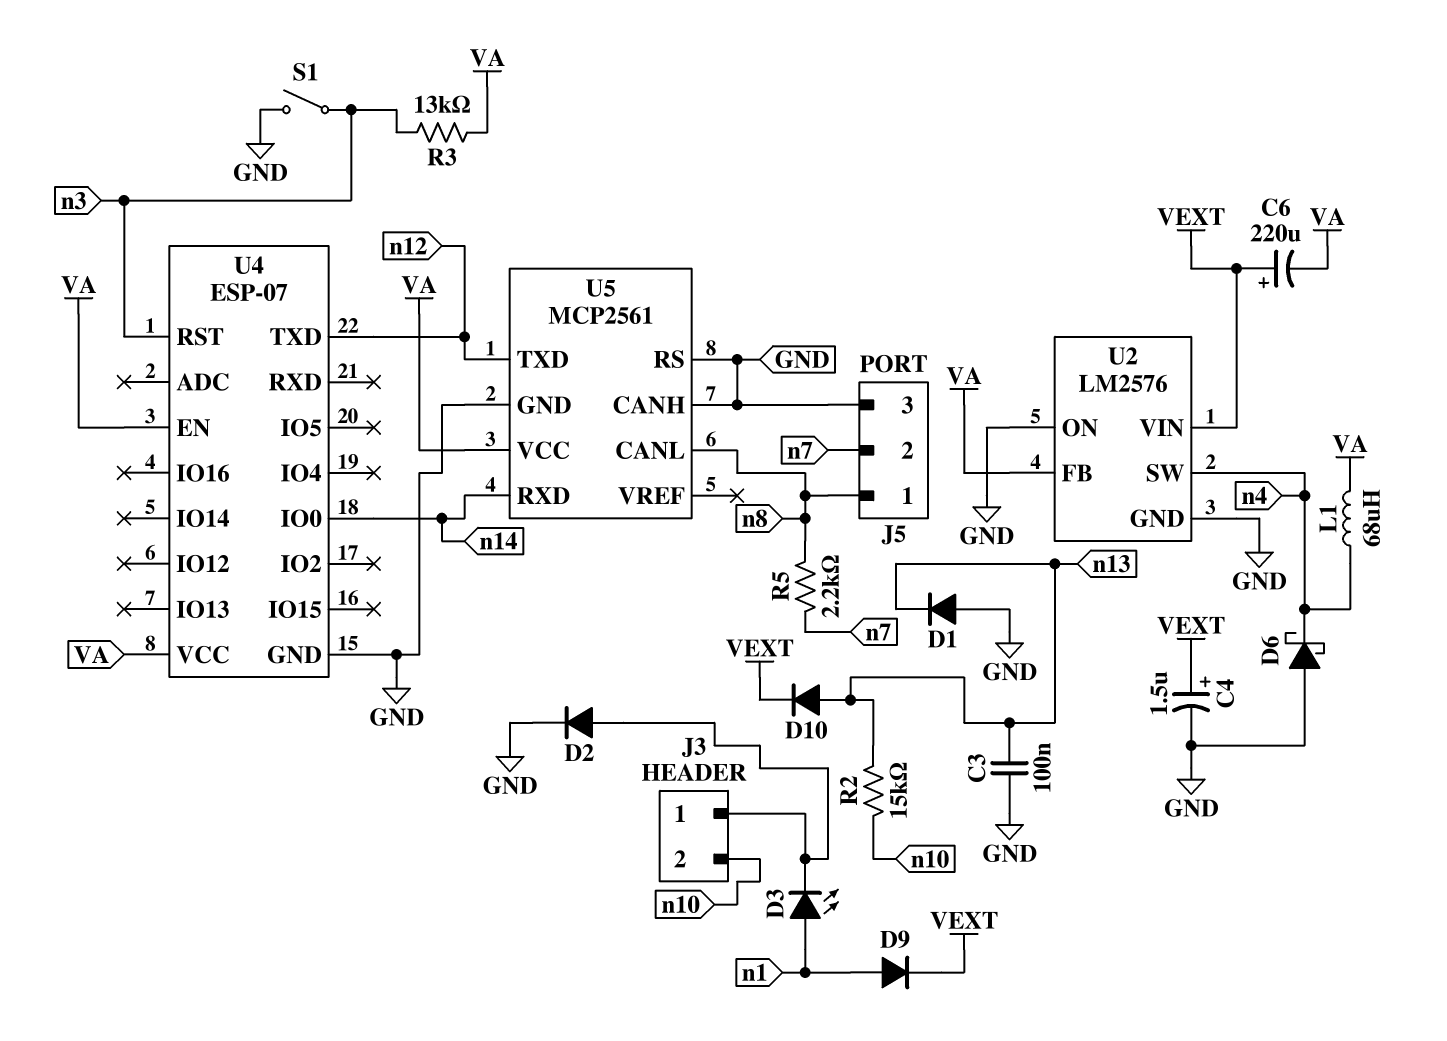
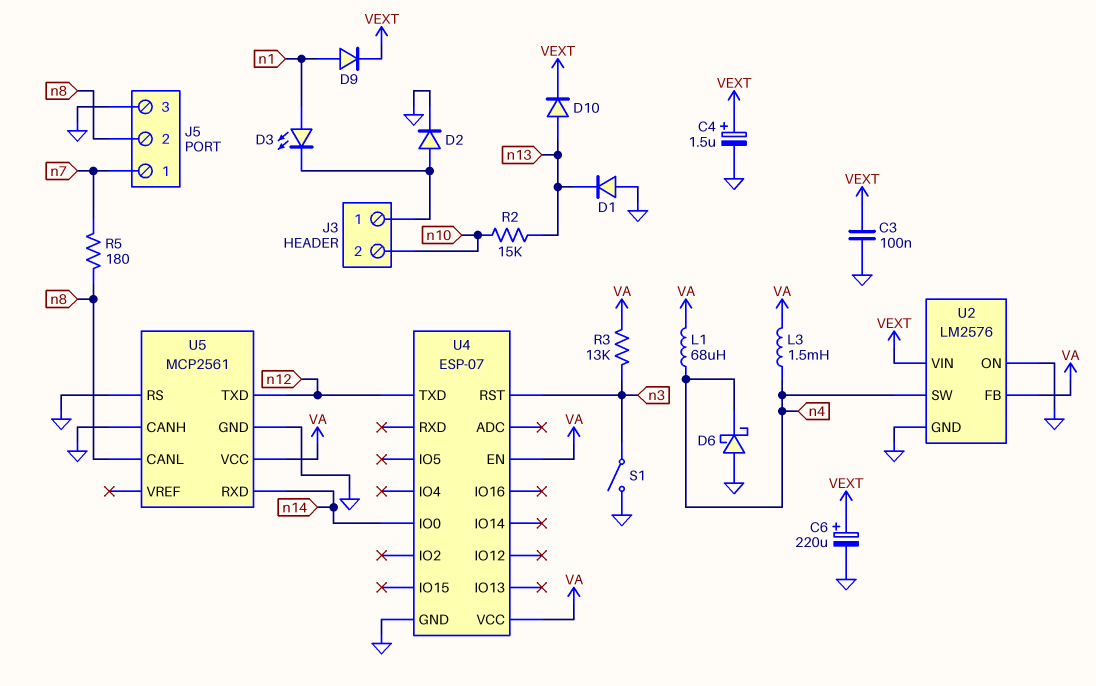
C3: 100nF (GND, n13) -> 100nF (GND, VEXT)
C6: 220uF (plus VEXT, minus VA) -> 220uF (plus VEXT, minus GND)
J5 pin 1: n8 -> n7
J5 pin 2: n7 -> n8
L3: none -> 1.5mH (VA, n4)
R5: 2.2k (n7, n8) -> 180 (n7, n8)

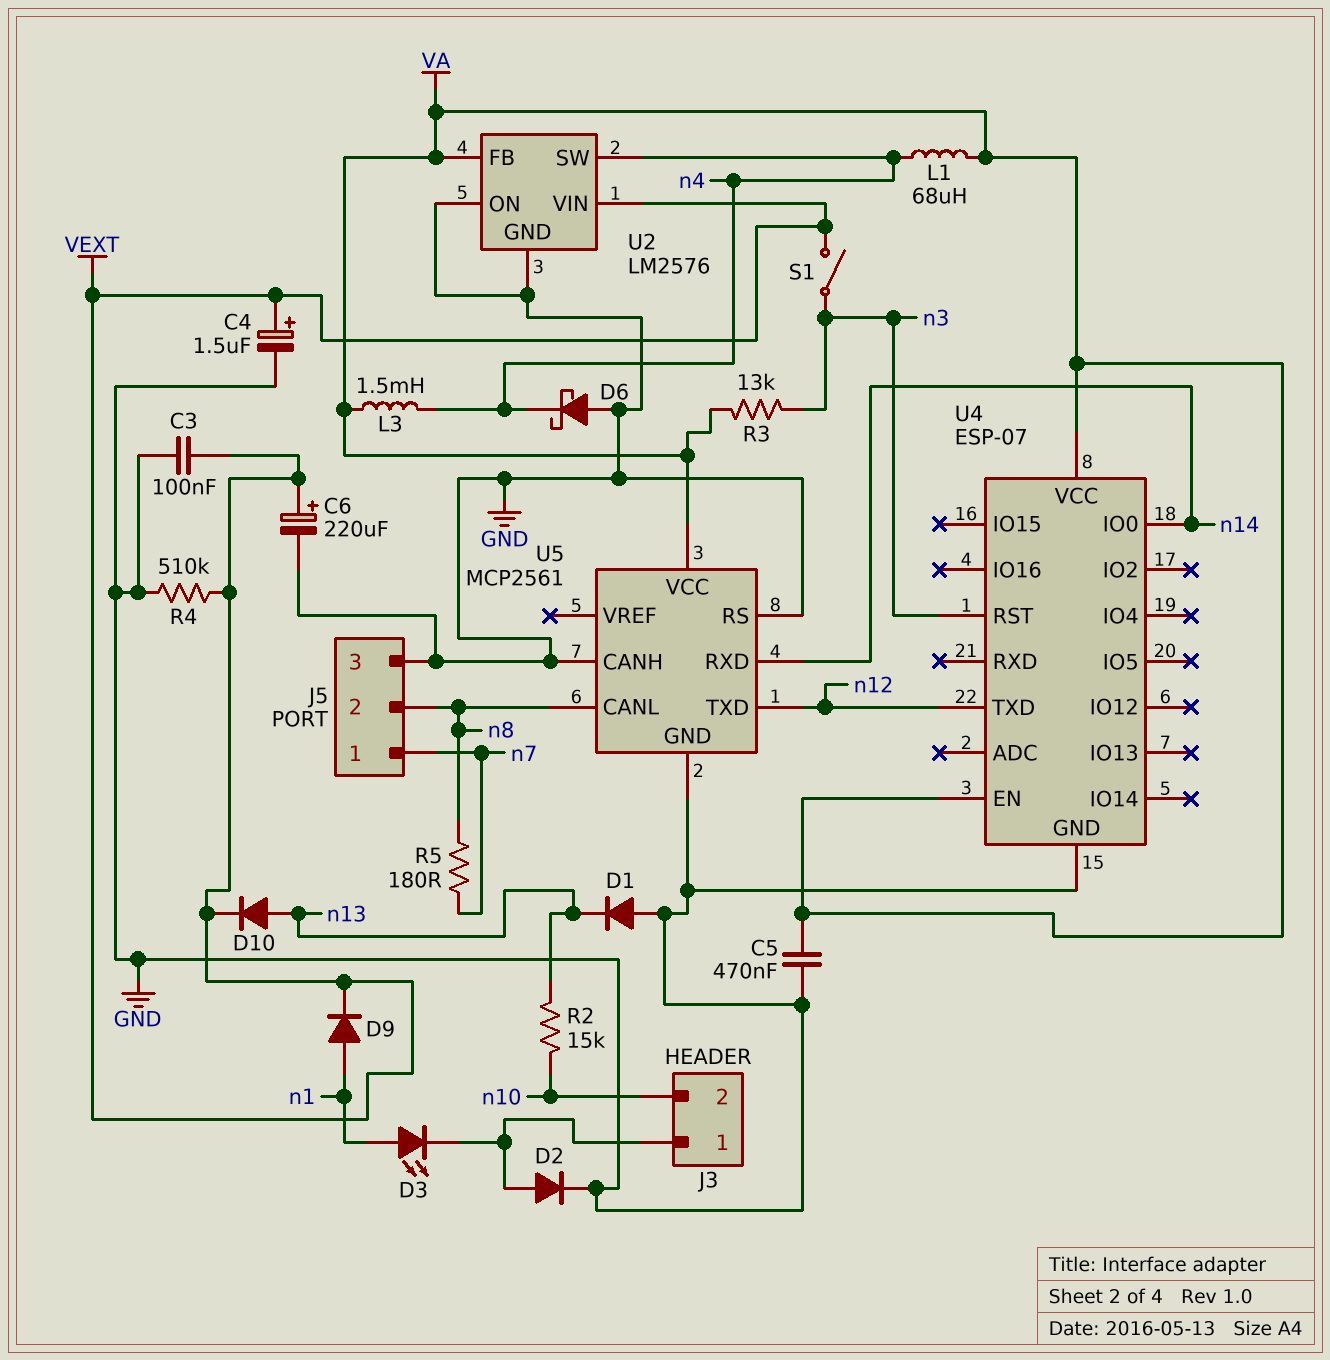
C5: none -> 470nF (GND, VA)
R4: none -> 510k (GND, VEXT)
S1: switch (GND, n3) -> switch (VEXT, n3)

